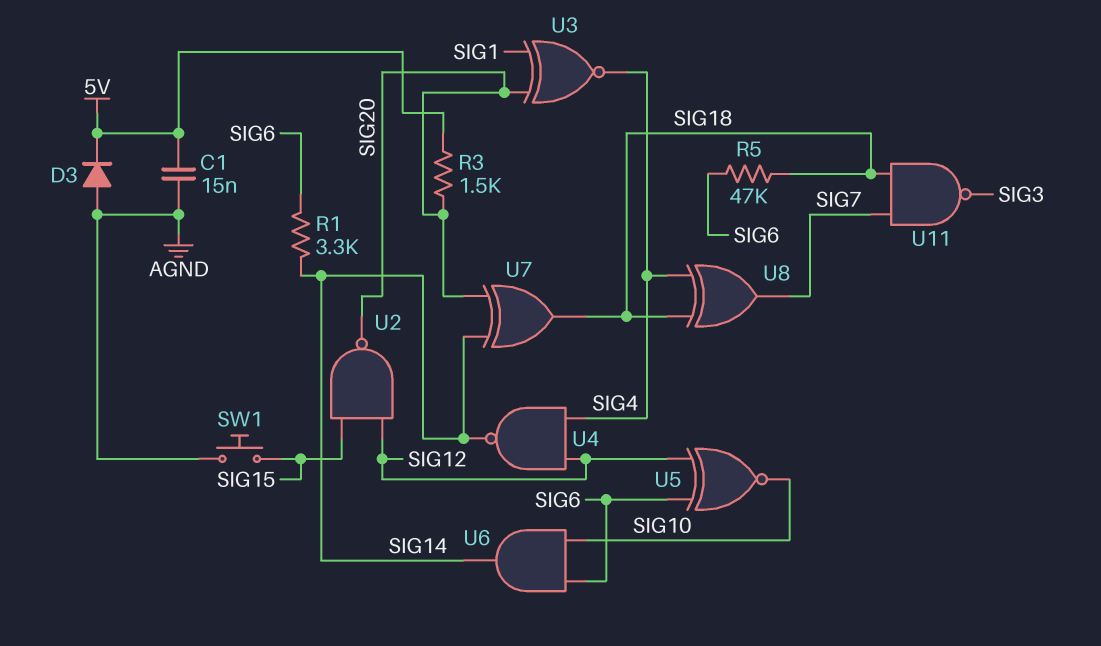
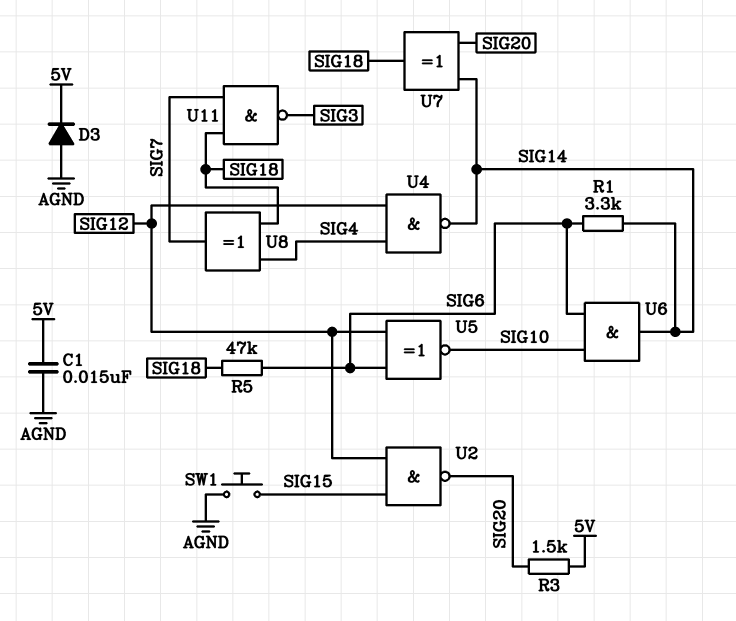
U3: XNOR (in SIG1, in SIG20, out SIG4) -> none

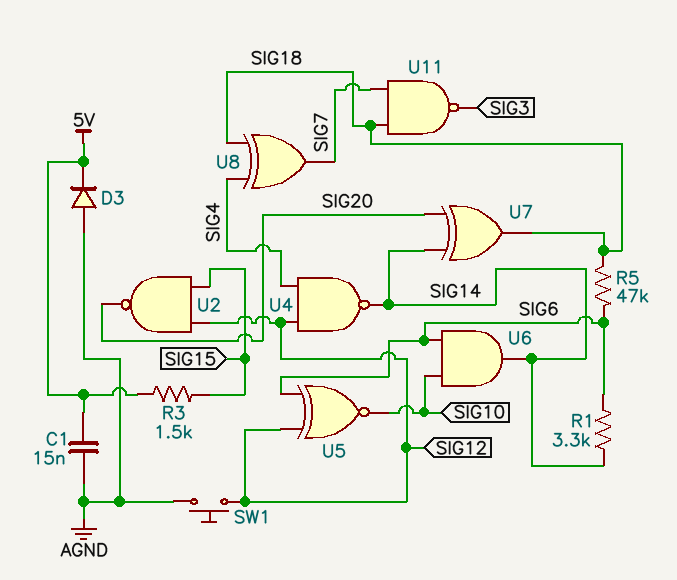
R3: 1.5k (5V, SIG20) -> 1.5k (5V, SIG15)
SW1: button (AGND, SIG15) -> button (AGND, SIG12)

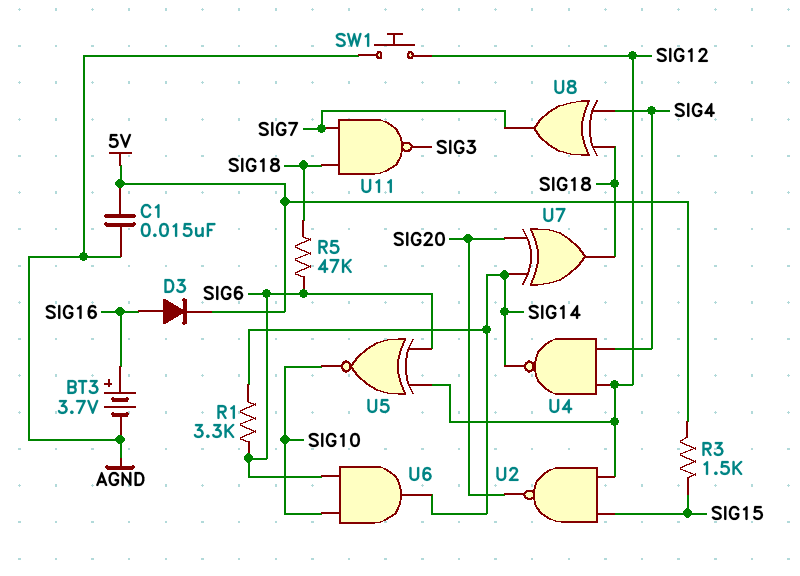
BT3: none -> 3.7V (plus SIG16, minus AGND)
D3: diode (A AGND, K 5V) -> diode (A SIG16, K 5V)

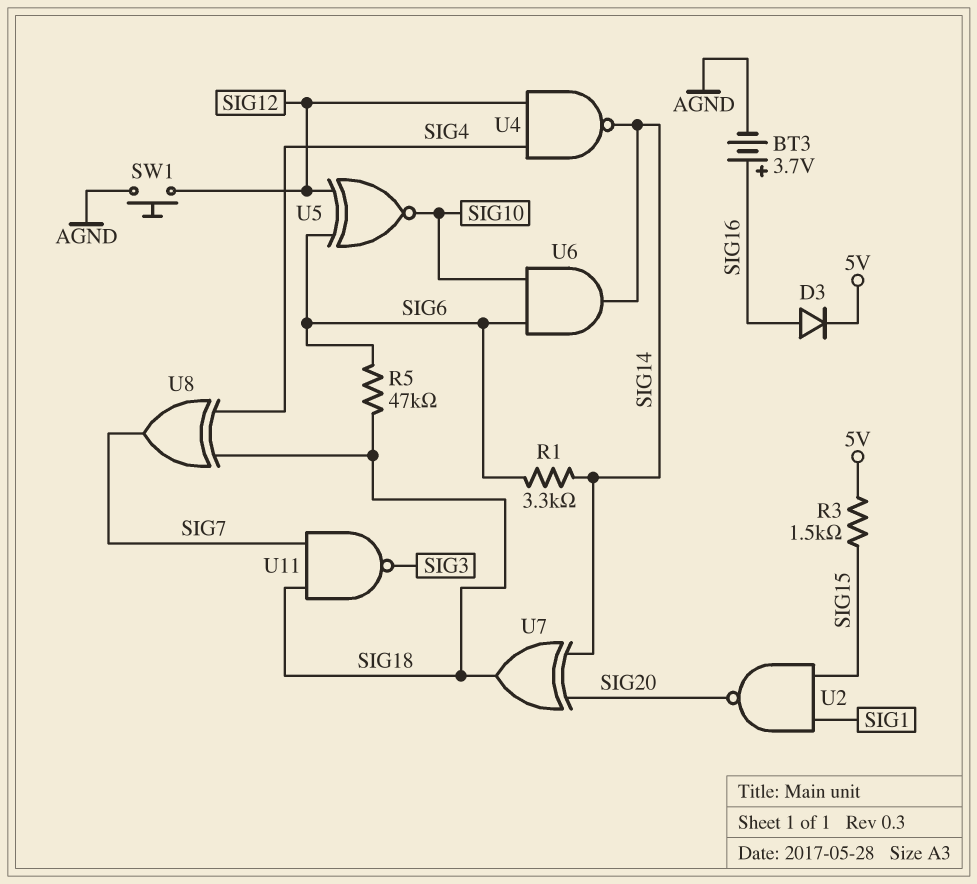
C1: 15nF (5V, AGND) -> none
U2: NAND (in SIG12, in SIG15, out SIG20) -> NAND (in SIG1, in SIG15, out SIG20)

